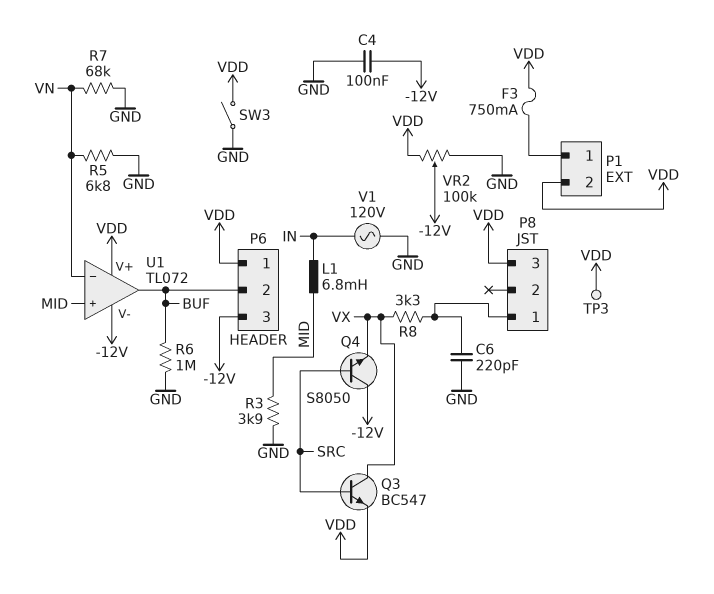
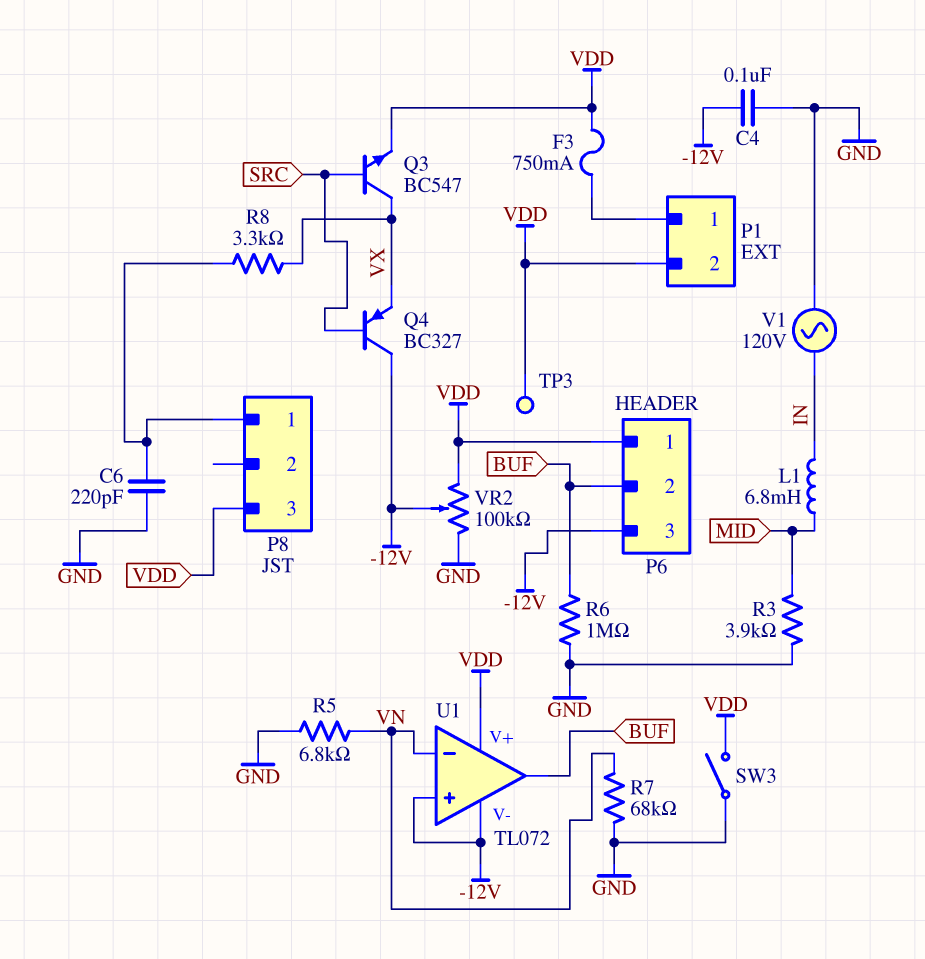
Q4: NPN S8050 (B SRC, C -12V, E VX) -> PNP BC327 (B SRC, C -12V, E VX)
U1 pin in+: MID -> -12V

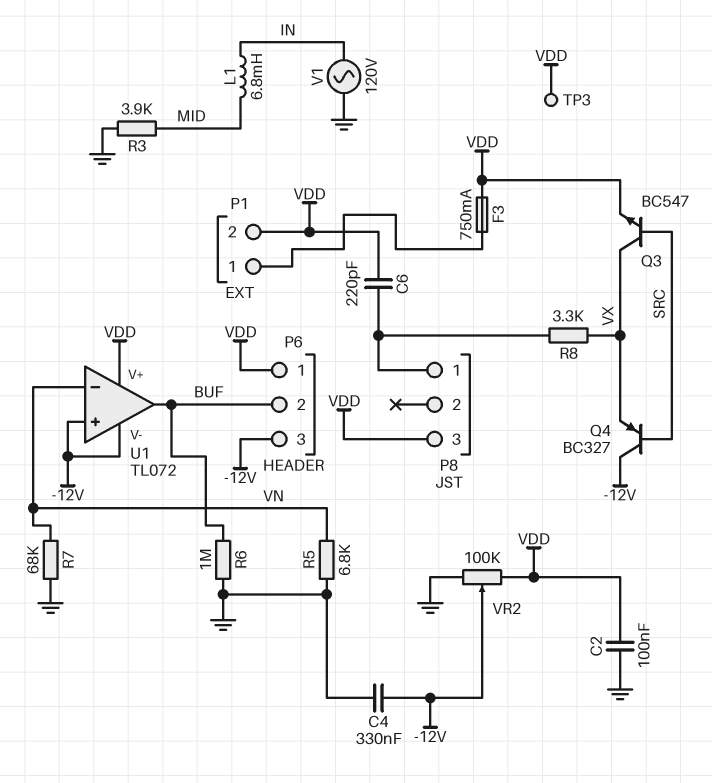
C2: none -> 100nF (GND, VDD)
C4: 100nF (-12V, GND) -> 330nF (-12V, GND)
C6: 220pF (GND, P8/1) -> 220pF (P8/1, VDD)
SW3: switch (GND, VDD) -> none

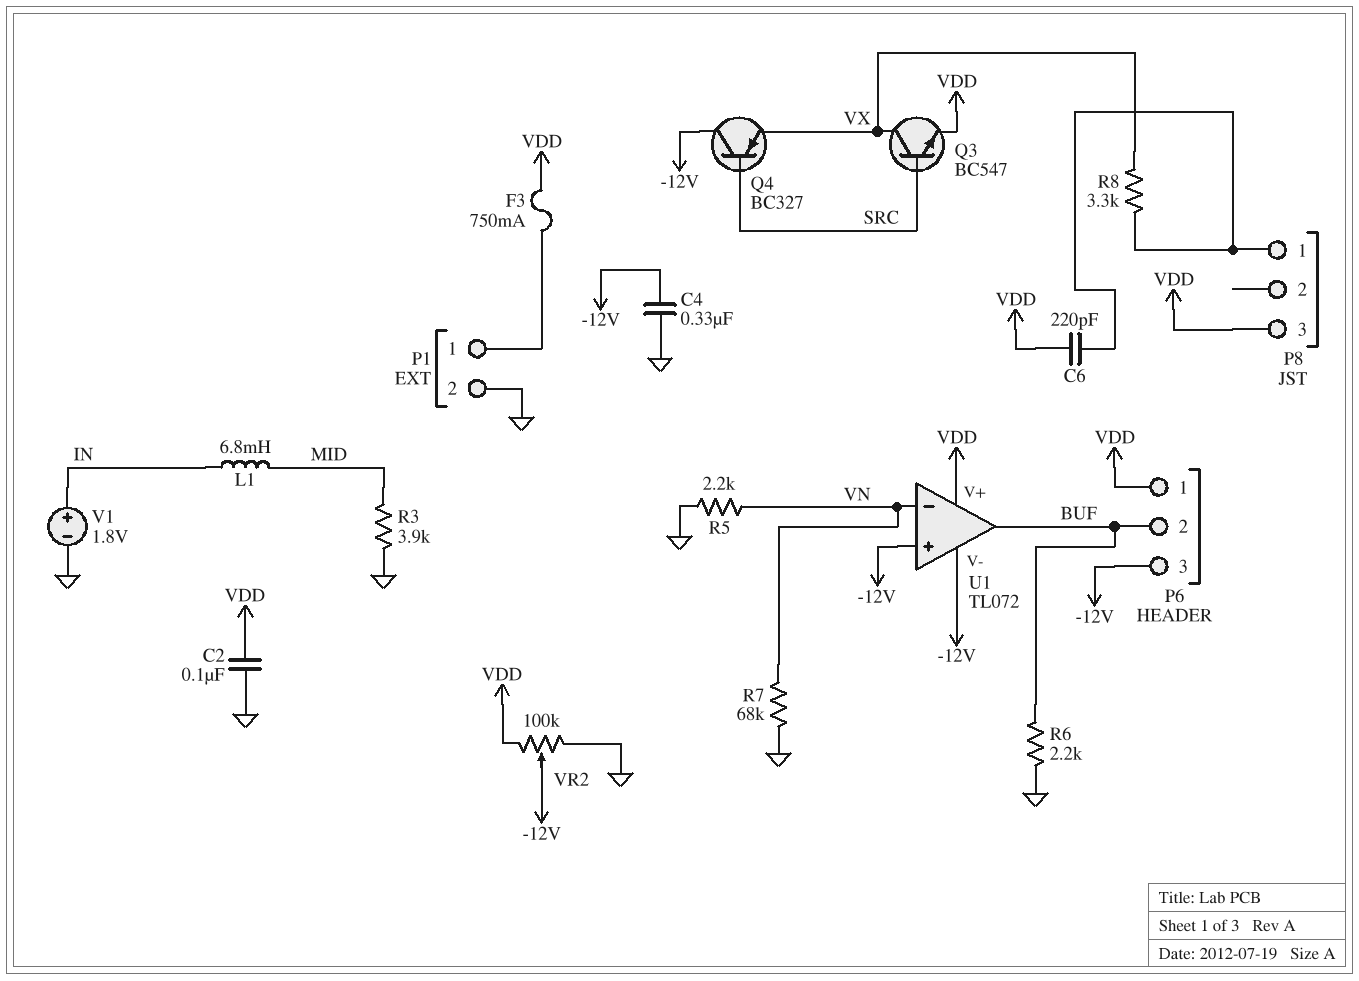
P1 pin 2: VDD -> GND
R5: 6.8k (GND, VN) -> 2.2k (GND, VN)
R6: 1M (BUF, GND) -> 2.2k (BUF, GND)
TP3: test point (VDD) -> none
V1: AC 120V (GND, IN) -> 1.8V (plus IN, minus GND)

